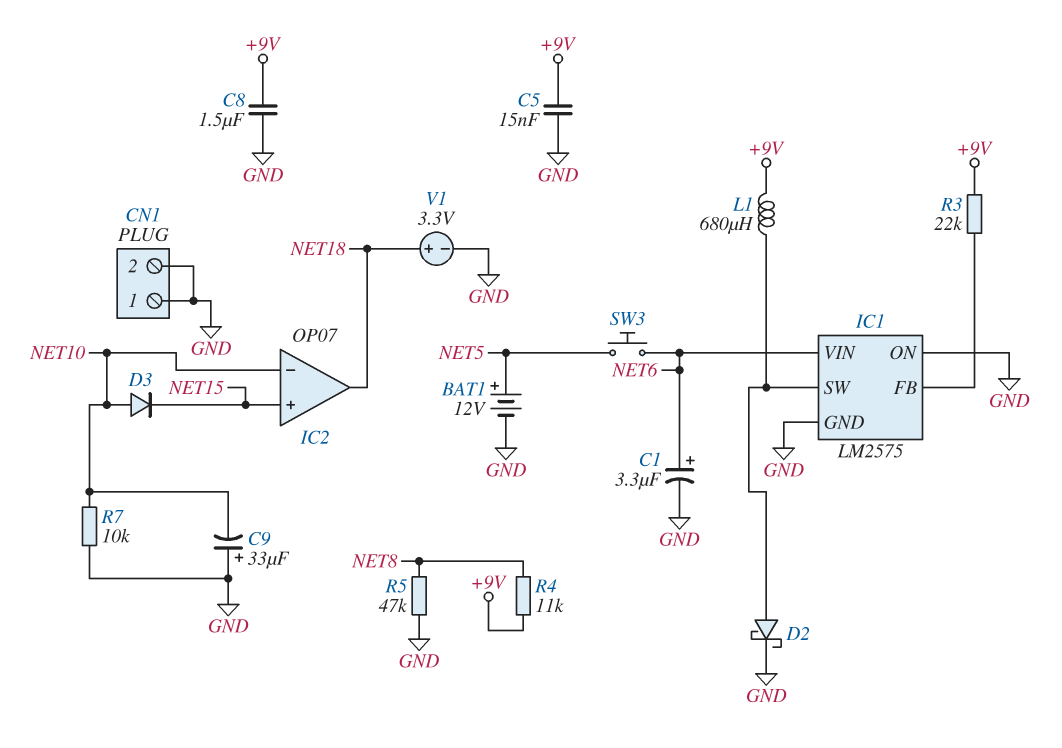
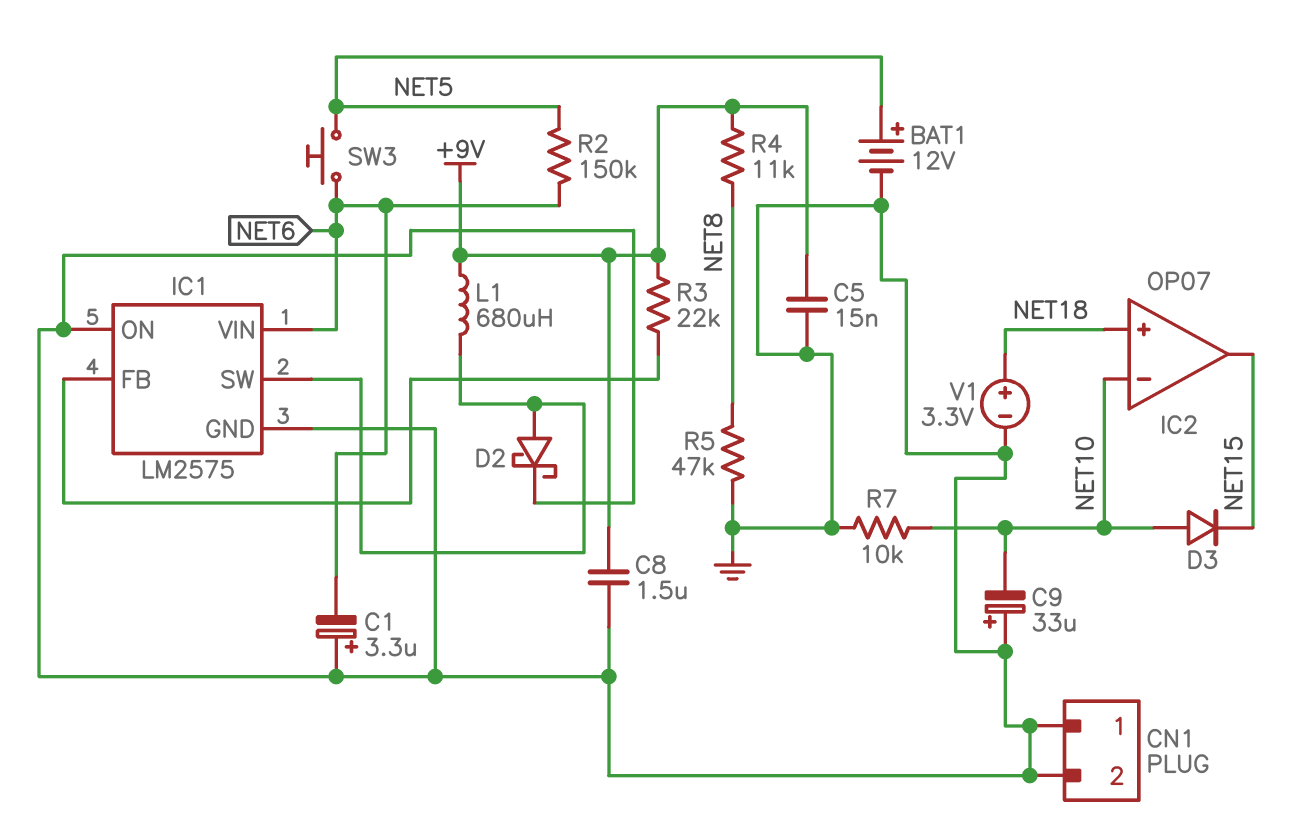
C1: 3.3uF (plus NET6, minus GND) -> 3.3uF (plus GND, minus NET6)
IC2 pin in+: NET15 -> NET18
IC2 pin out: NET18 -> NET15
R2: none -> 150k (NET5, NET6)

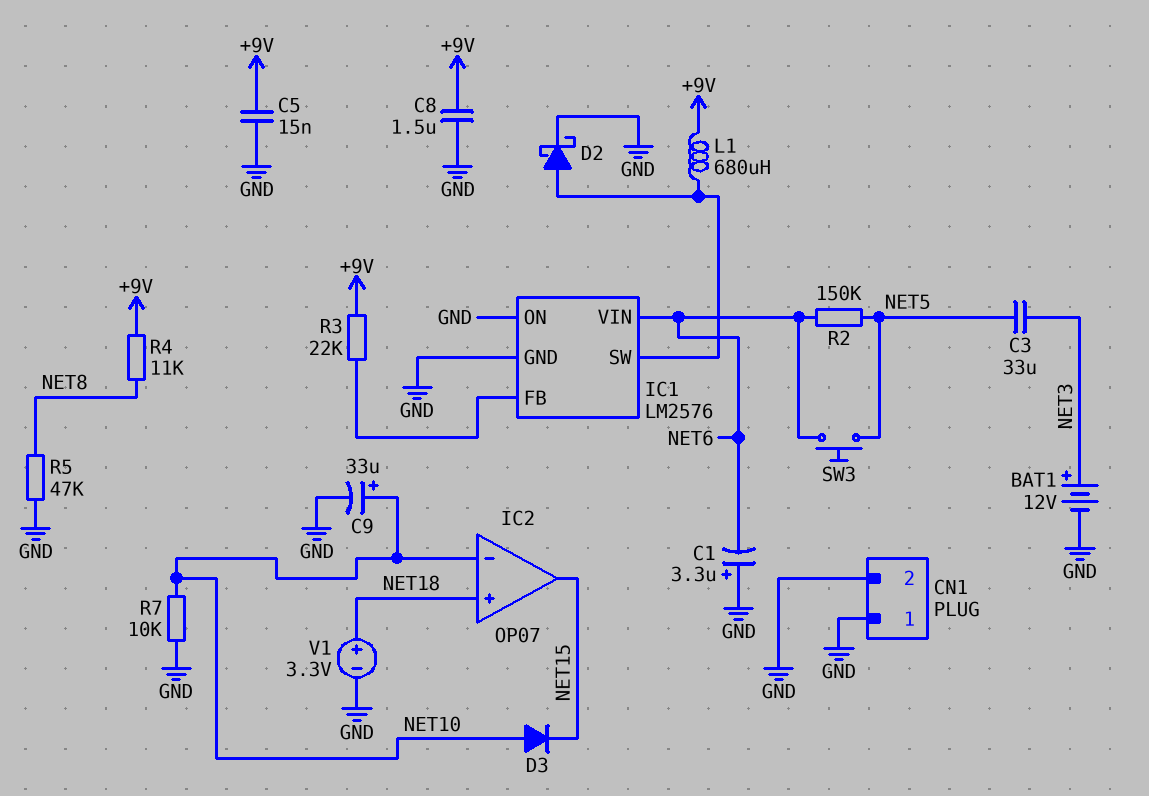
BAT1: 12V (plus NET5, minus GND) -> 12V (plus NET3, minus GND)
C3: none -> 33uF (NET3, NET5)
C9: 33uF (plus GND, minus NET10) -> 33uF (plus NET10, minus GND)
IC1: LM2575 -> LM2576

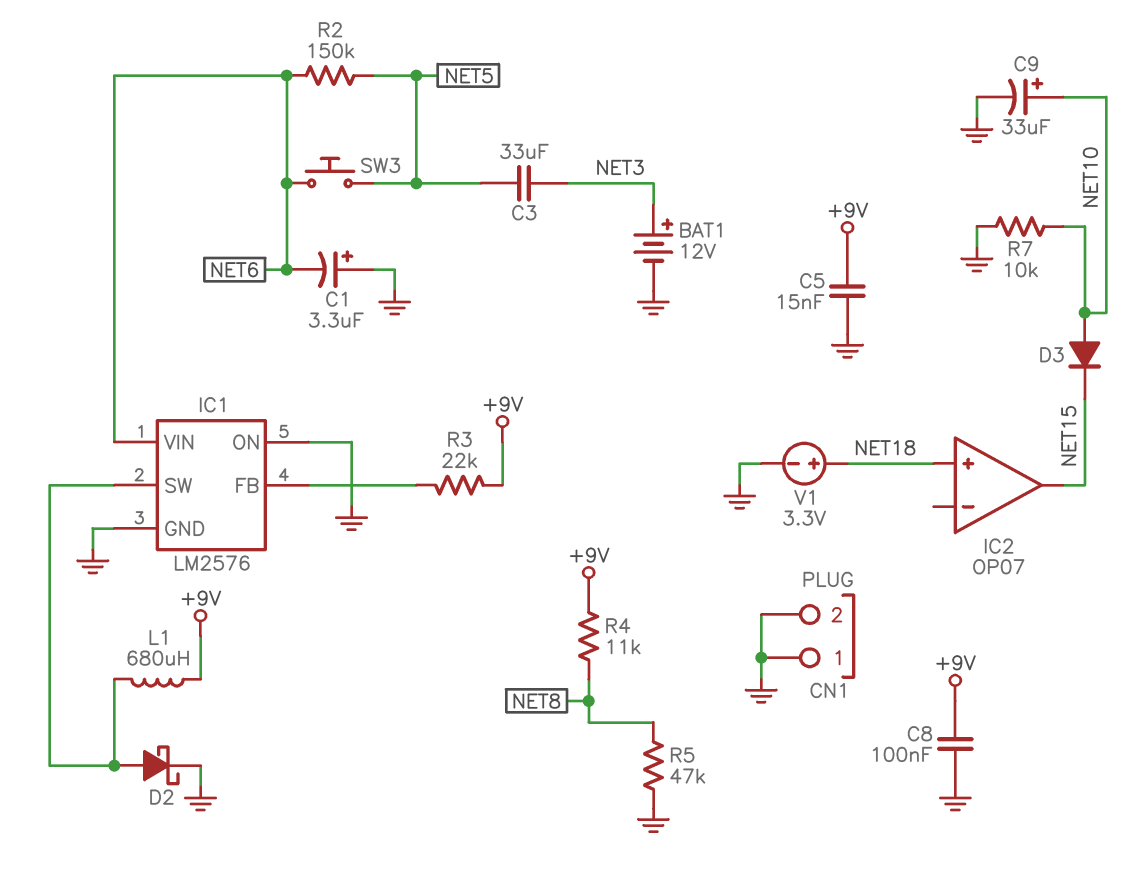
C8: 1.5uF (+9V, GND) -> 100nF (+9V, GND)
IC2 pin in-: NET10 -> none

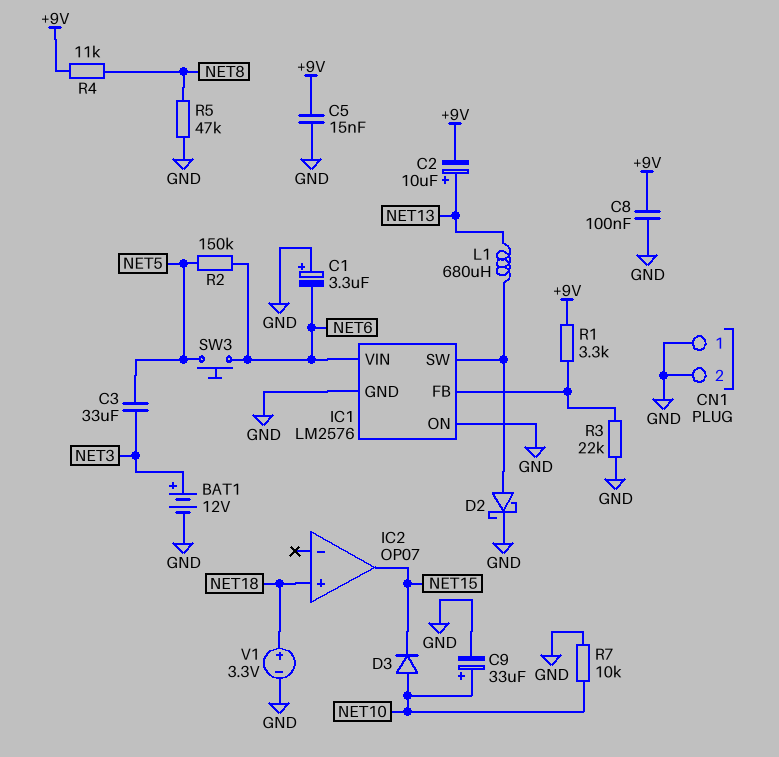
C2: none -> 10uF (plus NET13, minus +9V)
L1: 680uH (+9V, IC1/SW) -> 680uH (IC1/SW, NET13)
R1: none -> 3.3k (+9V, IC1/FB)
R3: 22k (+9V, IC1/FB) -> 22k (GND, IC1/FB)

